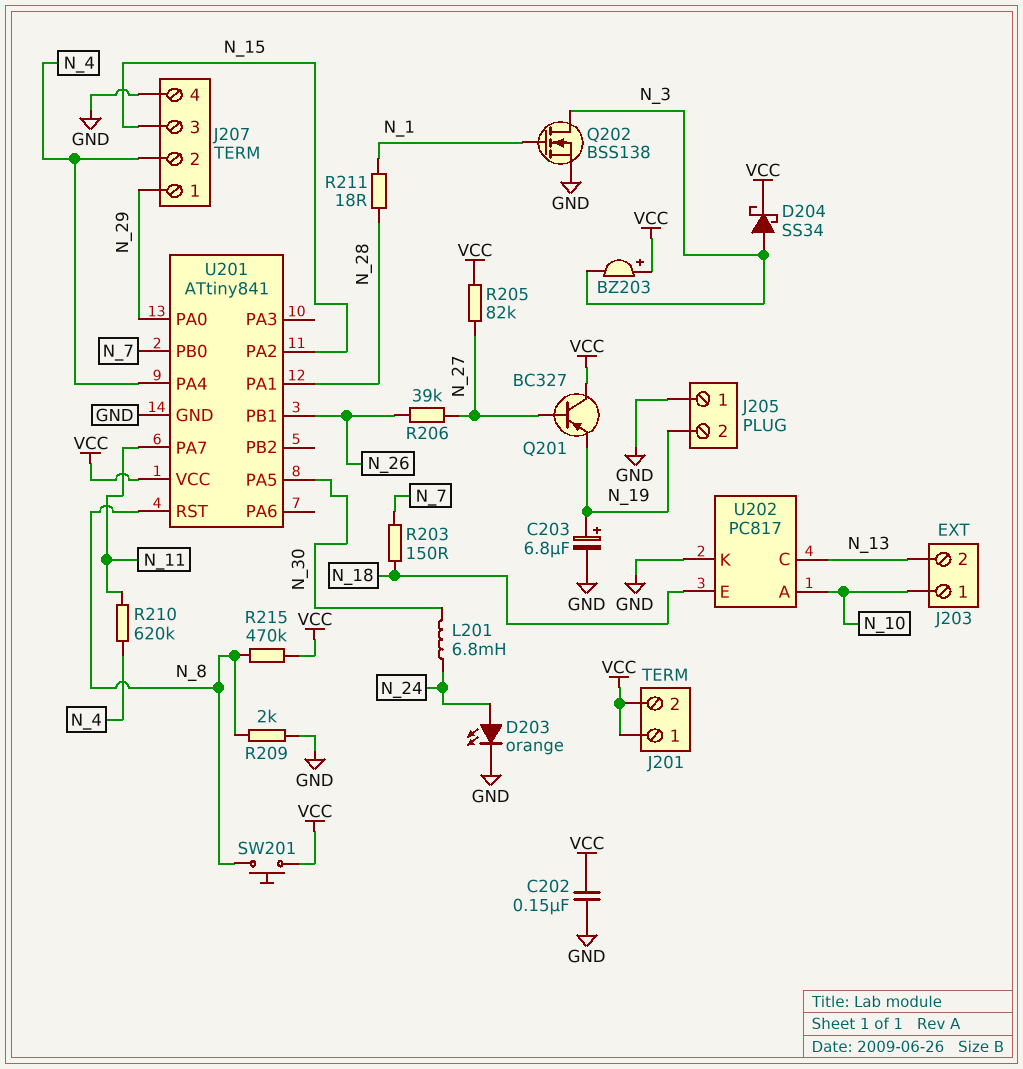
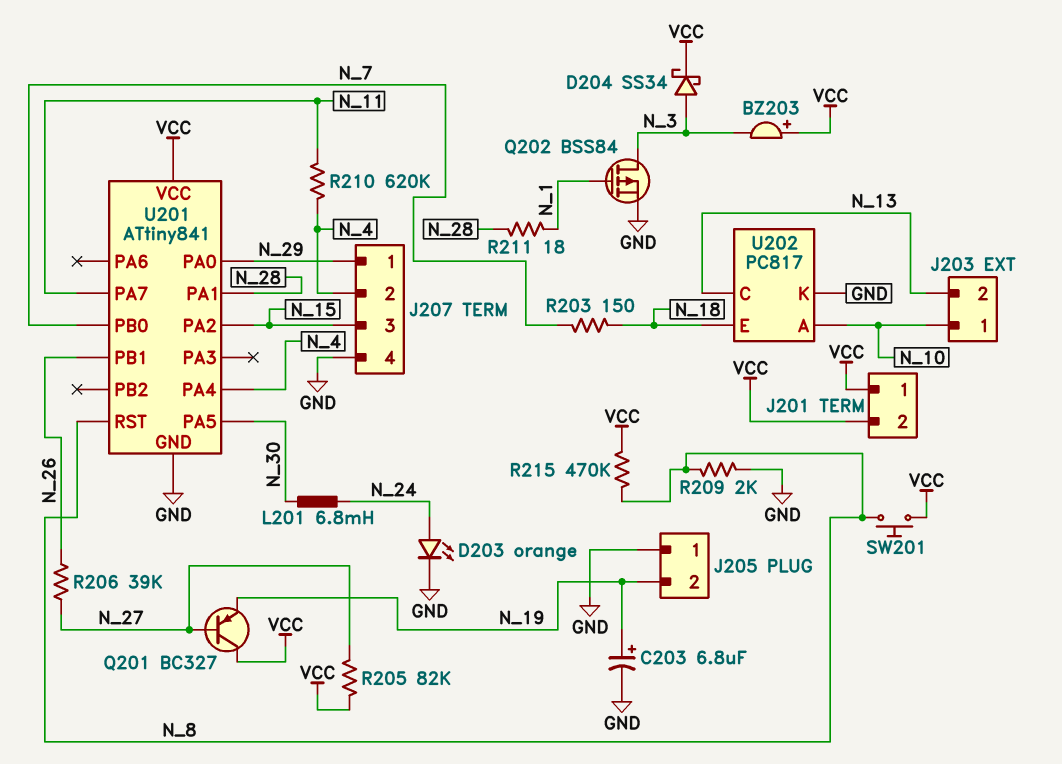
C202: 150nF (GND, VCC) -> none
Q202: NMOS BSS138 (G N_1, D N_3, S GND) -> PMOS BSS84 (G N_1, D N_3, S GND)

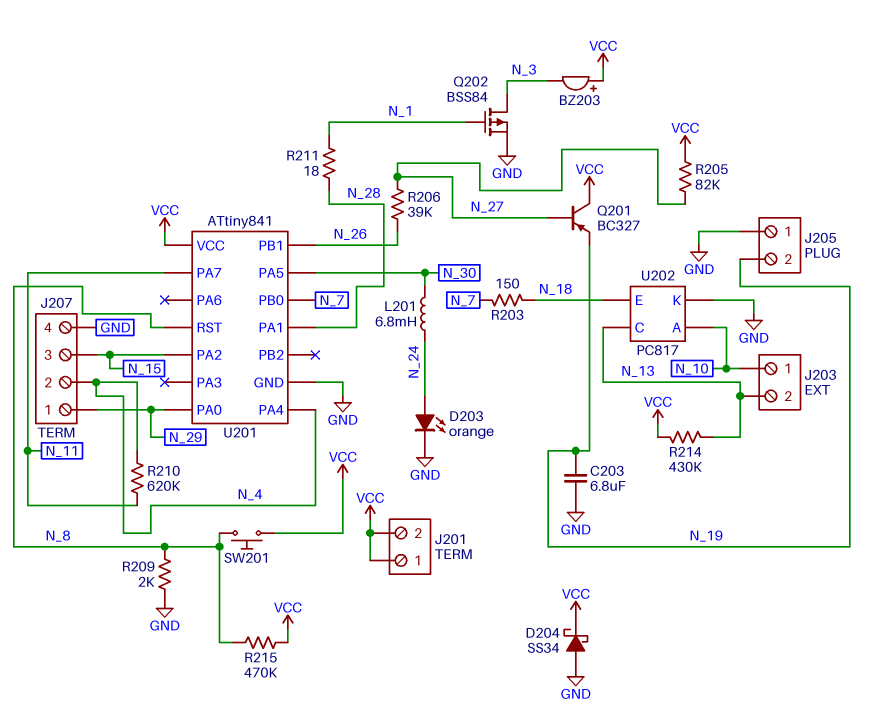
C203: 6.8uF (plus N_19, minus GND) -> 6.8uF (GND, N_19)
D204: schottky SS34 (A N_3, K VCC) -> schottky SS34 (A GND, K VCC)
R214: none -> 430k (N_13, VCC)

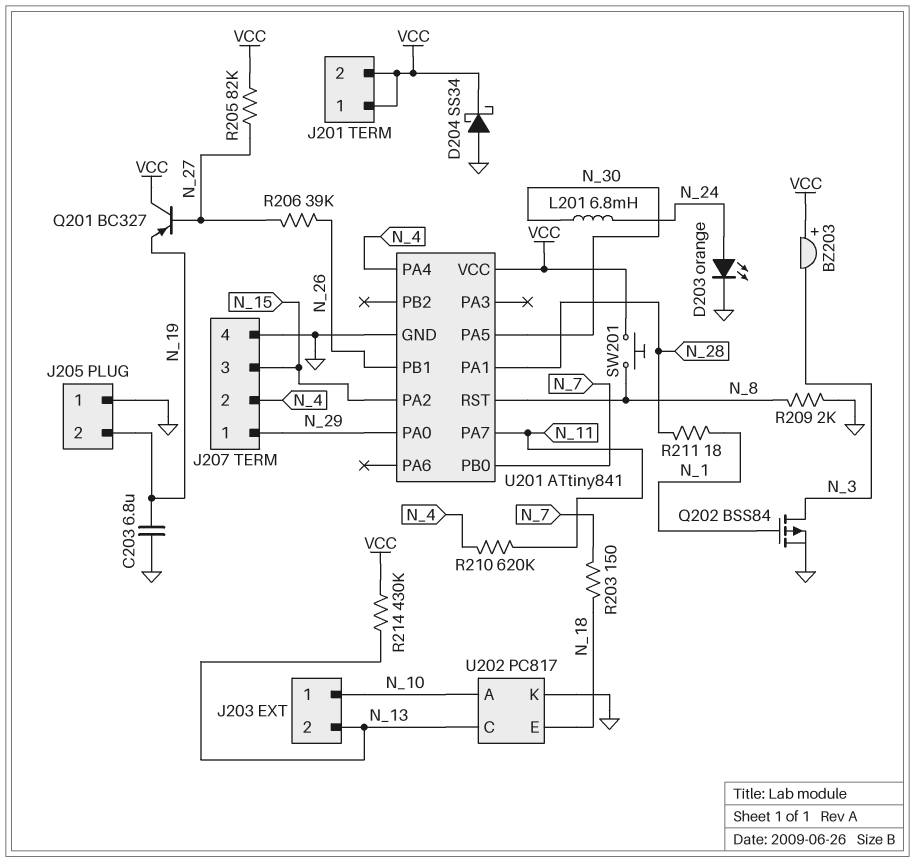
R215: 470k (N_8, VCC) -> none

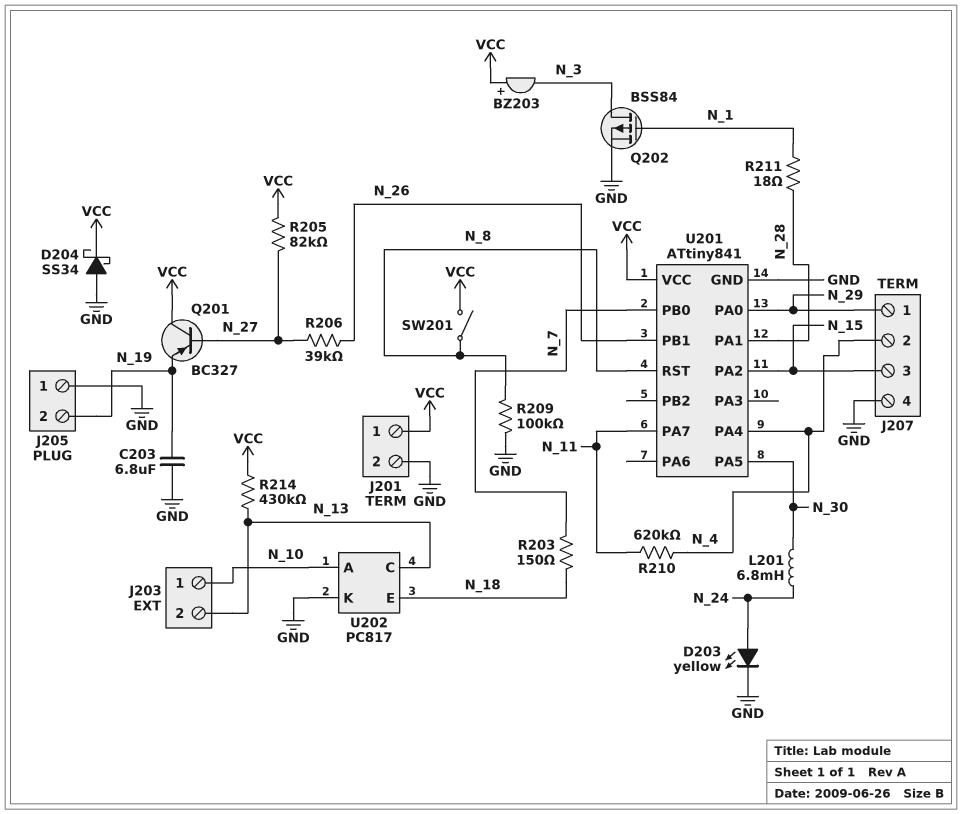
D203: LED orange (A N_24, K GND) -> LED yellow (A N_24, K GND)
J201 pin 2: VCC -> GND
R209: 2k (GND, N_8) -> 100k (GND, N_8)
SW201: button (N_8, VCC) -> switch (N_8, VCC)

